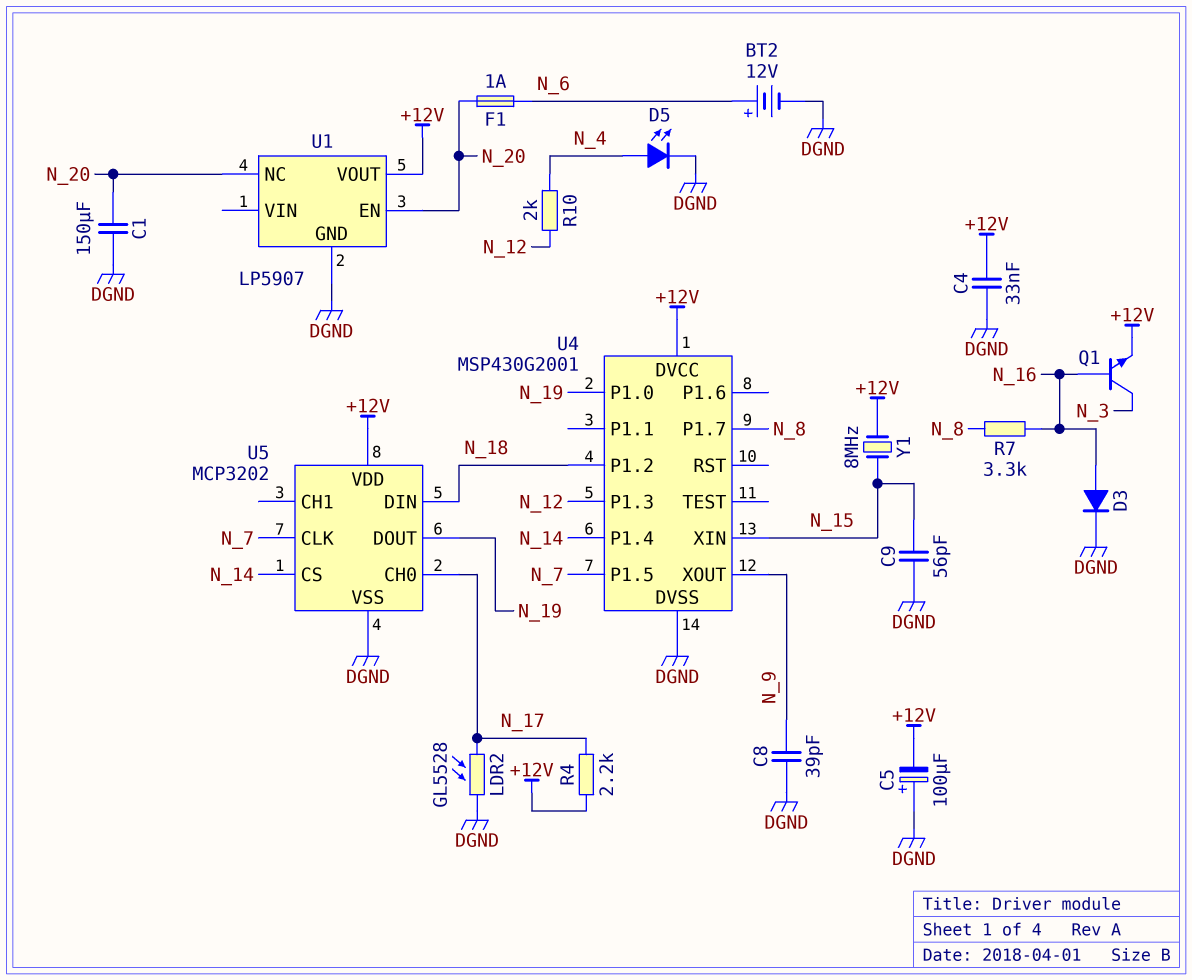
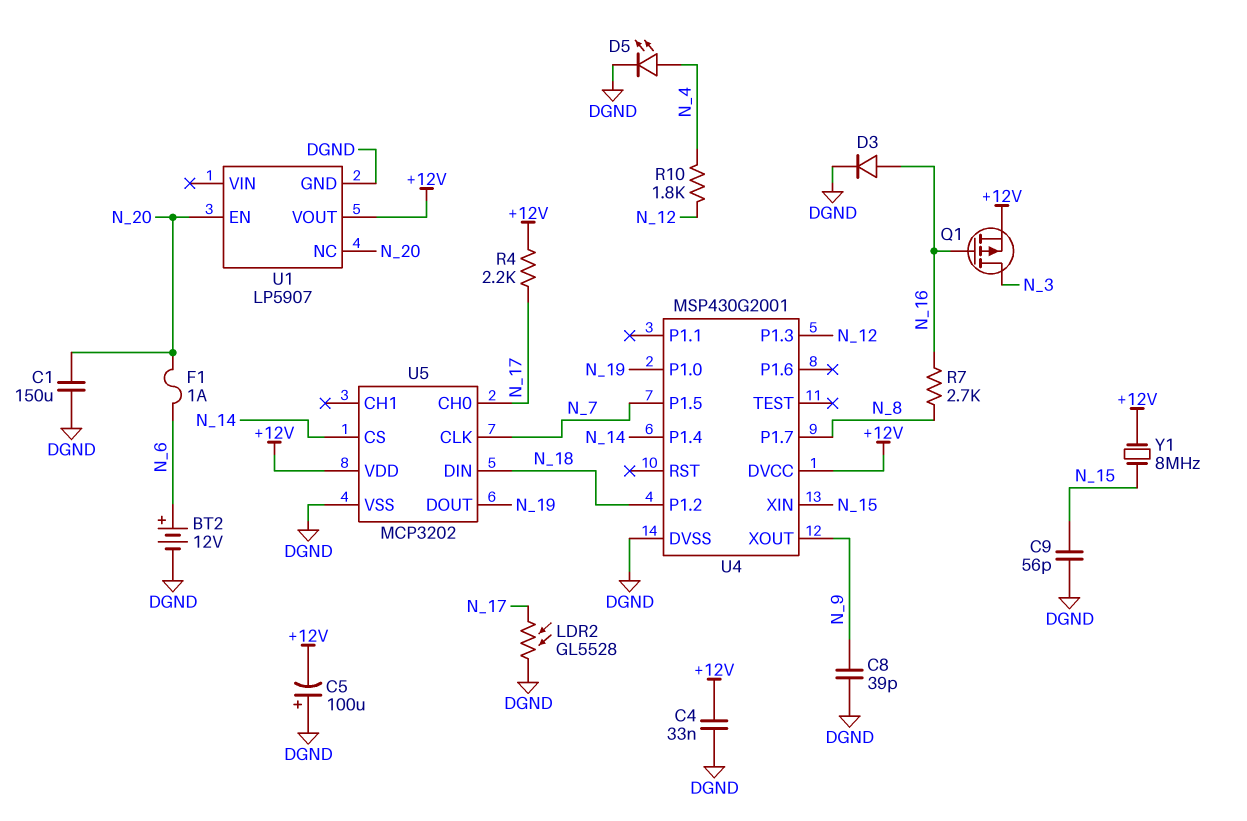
Q1: NPN (B N_16, C N_3, E +12V) -> PMOS (G N_16, D N_3, S +12V)
R7: 3.3k (N_8, N_16) -> 2.7k (N_8, N_16)
R10: 2k (N_4, N_12) -> 1.8k (N_4, N_12)

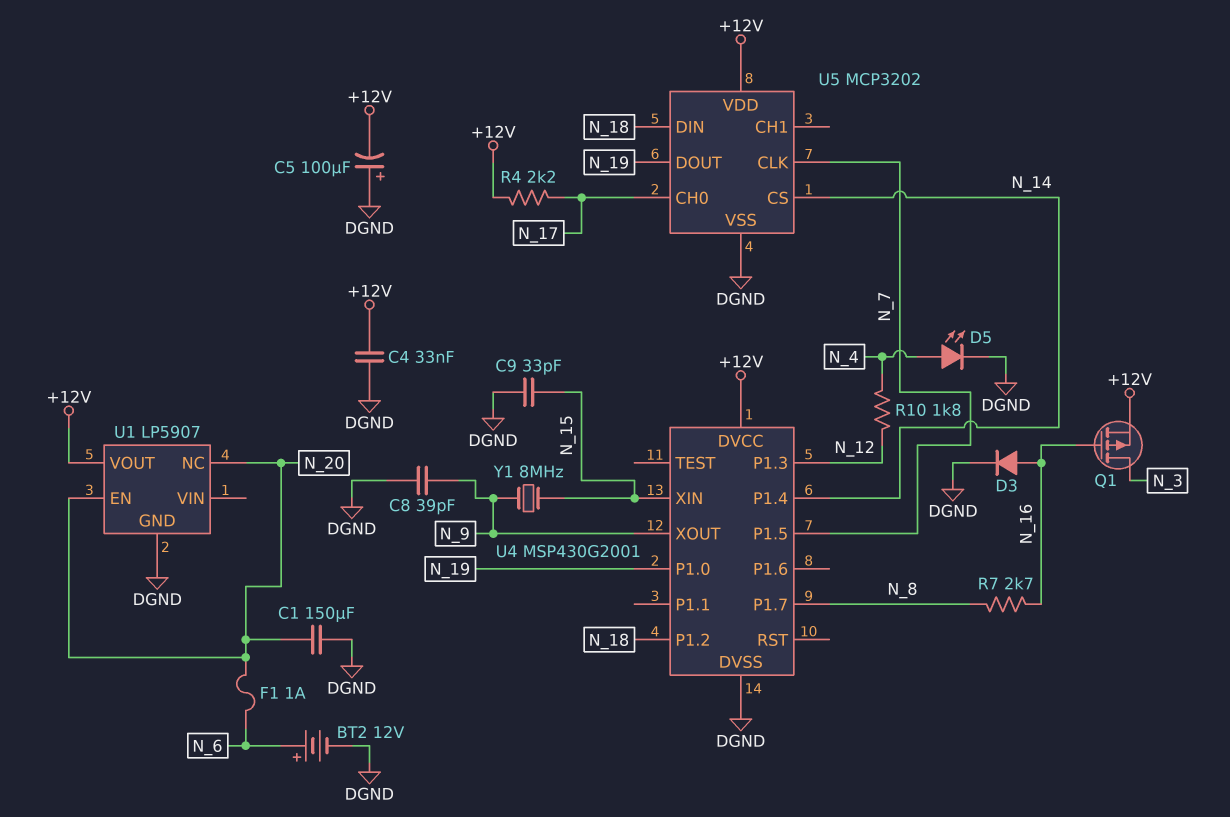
C9: 56pF (DGND, N_15) -> 33pF (DGND, N_15)
LDR2: GL5528 (DGND, N_17) -> none
Y1: 8MHz (+12V, N_15) -> 8MHz (N_9, N_15)

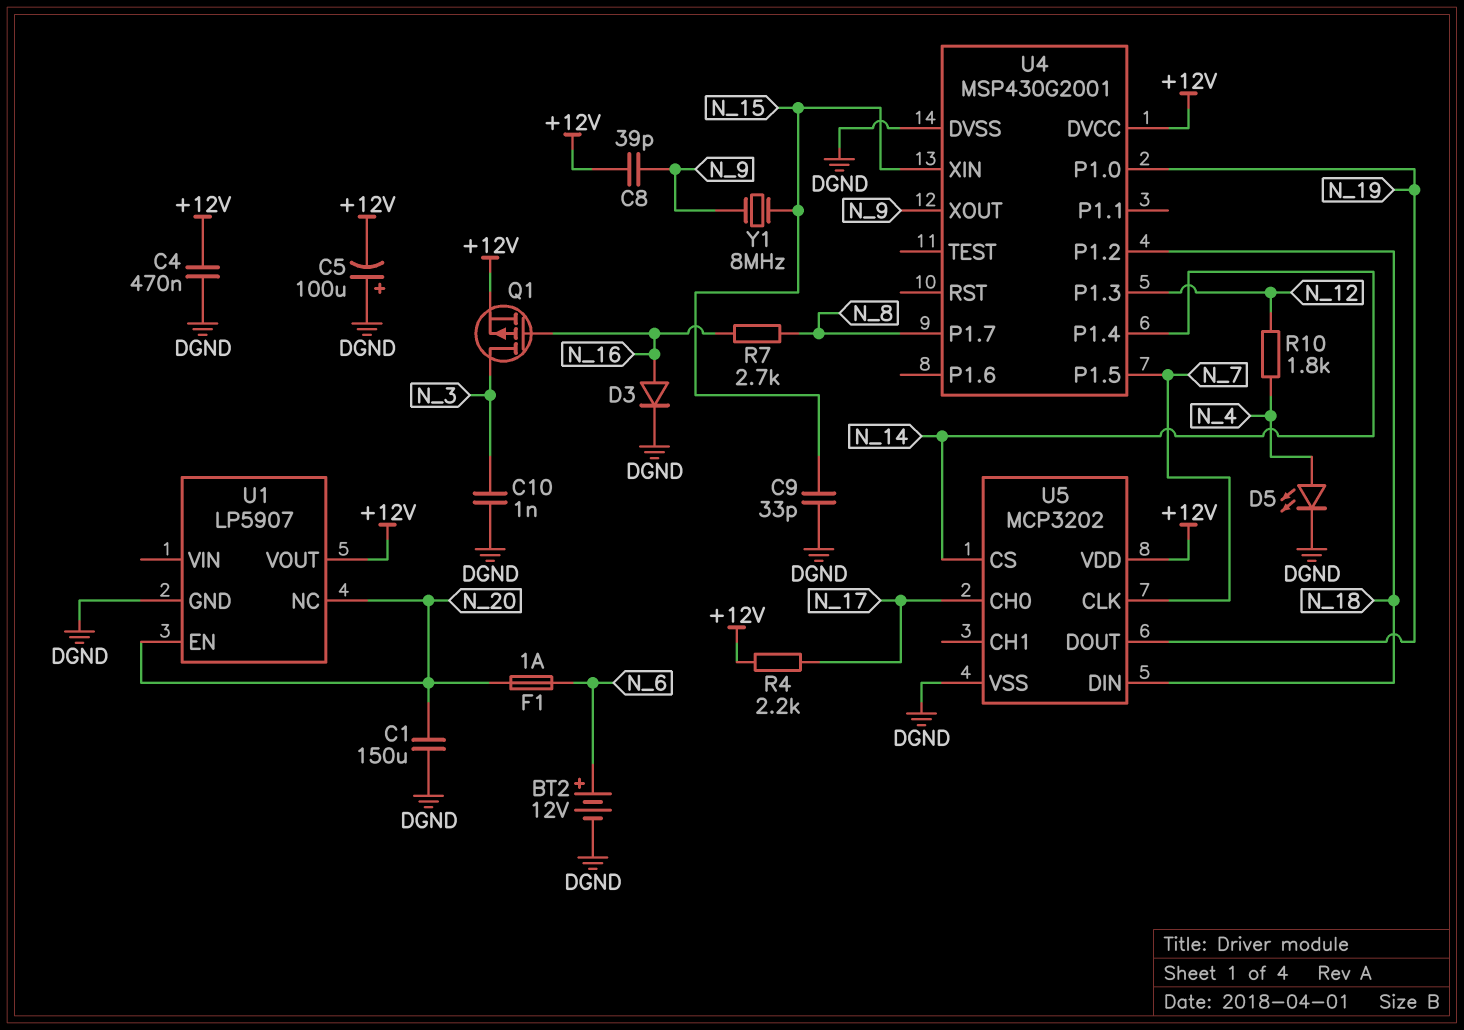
C4: 33nF (+12V, DGND) -> 470nF (+12V, DGND)
C8: 39pF (DGND, N_9) -> 39pF (+12V, N_9)
C10: none -> 1nF (DGND, N_3)

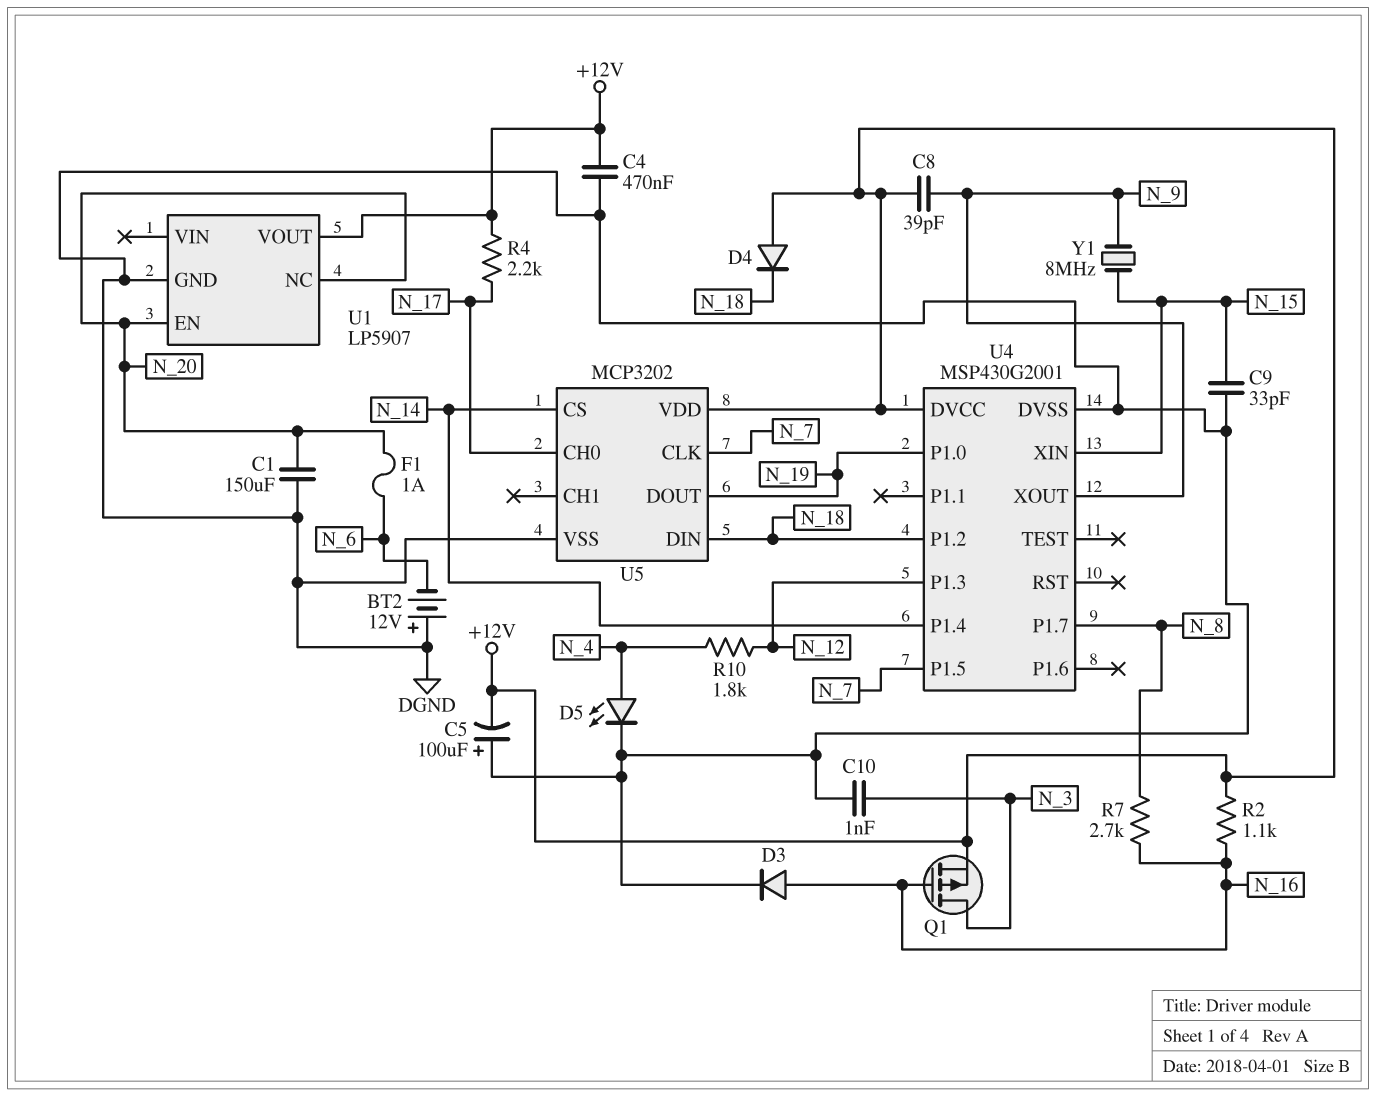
BT2: 12V (plus N_6, minus DGND) -> 12V (plus DGND, minus N_6)
D4: none -> diode (A +12V, K N_18)
R2: none -> 1.1k (+12V, N_16)

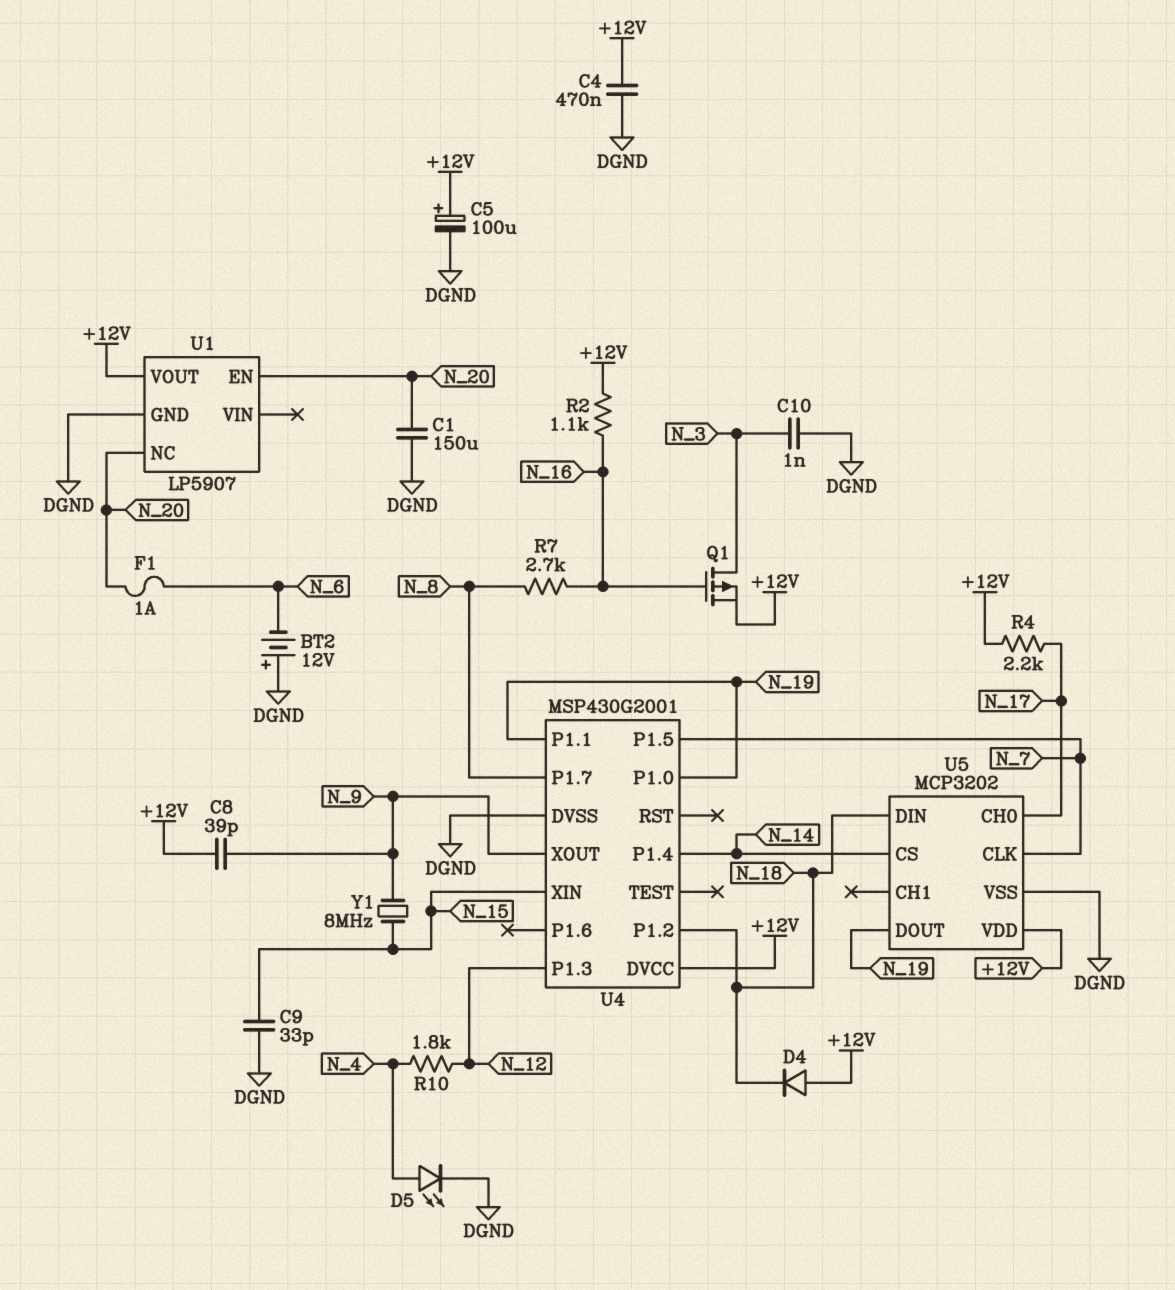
C5: 100uF (plus DGND, minus +12V) -> 100uF (plus +12V, minus DGND)
D3: diode (A N_16, K DGND) -> none
U4 pin P1.1: none -> N_19

